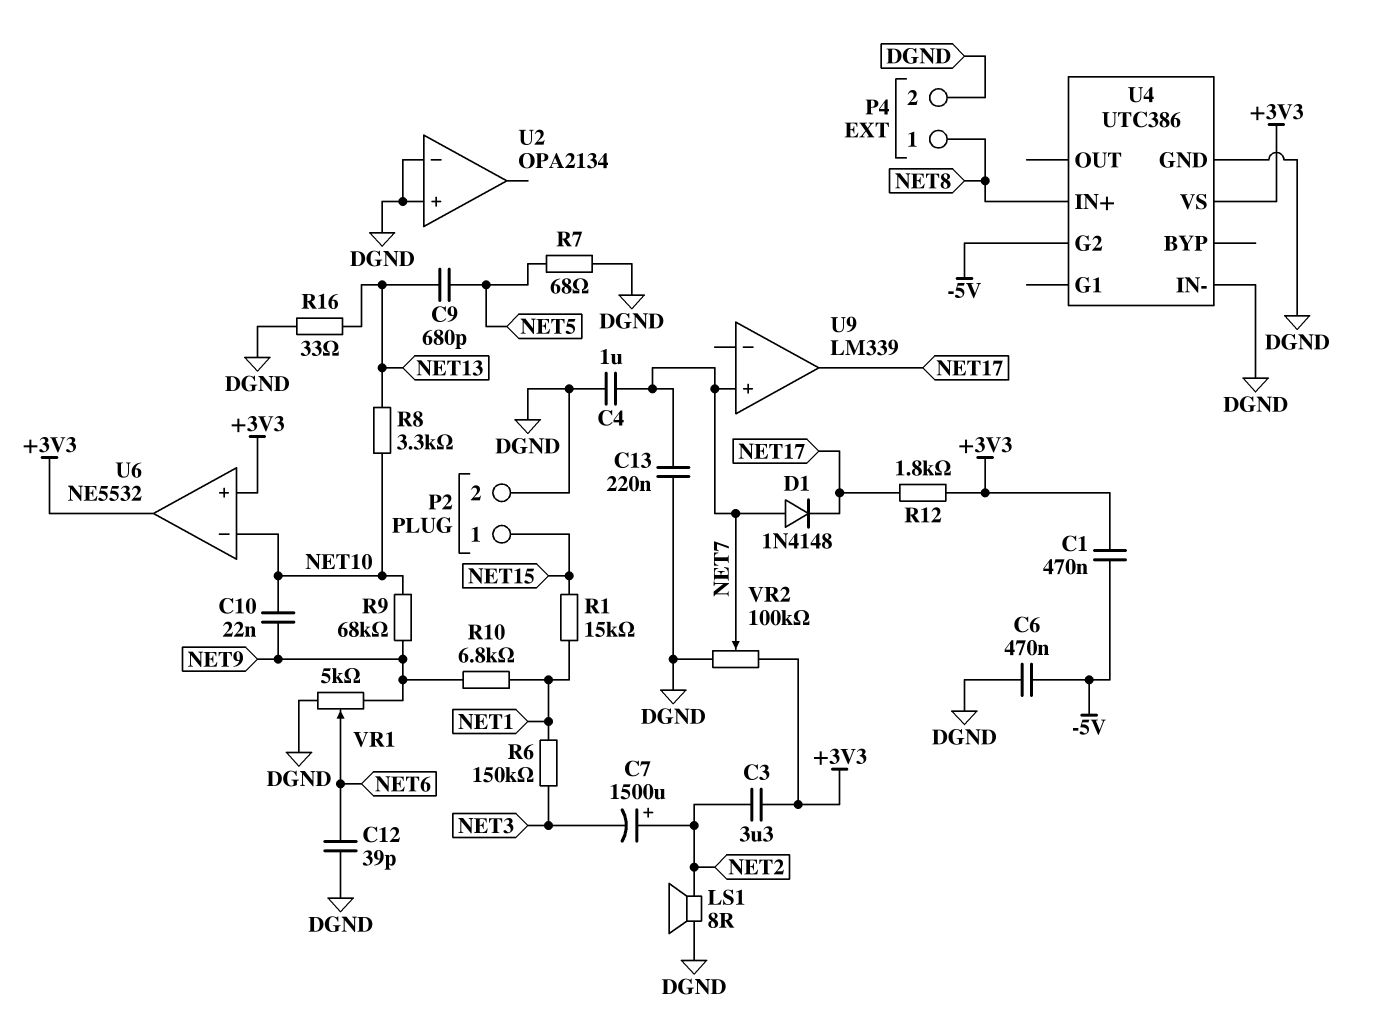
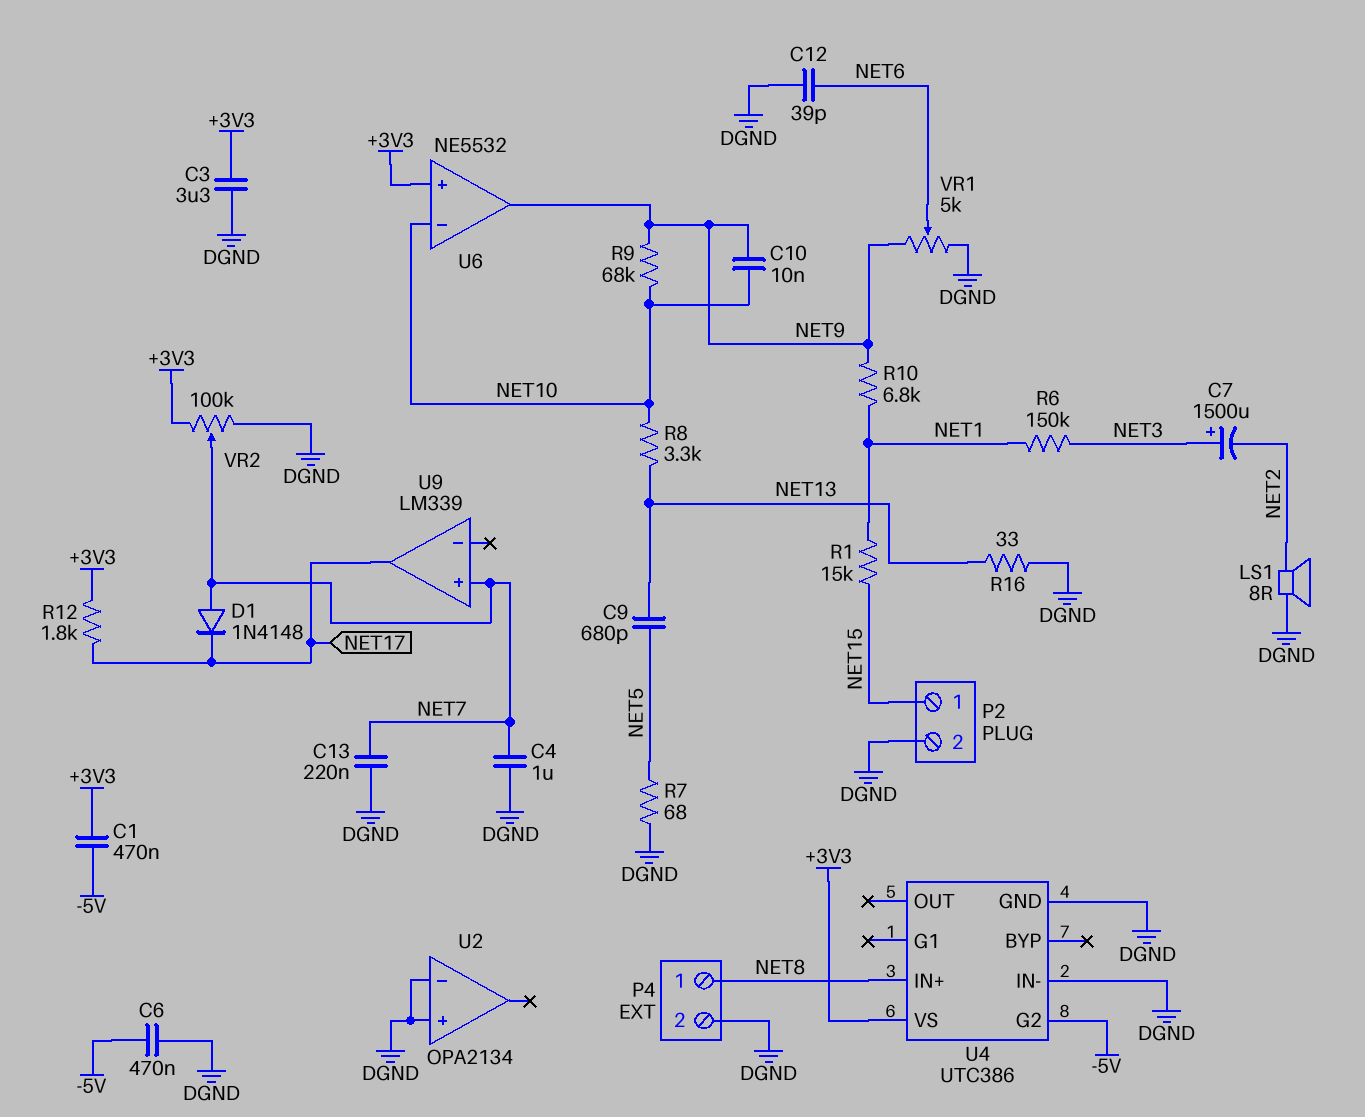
C3: 3.3uF (+3V3, NET2) -> 3.3uF (+3V3, DGND)
C7: 1500uF (plus NET2, minus NET3) -> 1500uF (plus NET3, minus NET2)
C10: 22nF (NET9, NET10) -> 10nF (NET9, NET10)
U6 pin out: +3V3 -> NET9

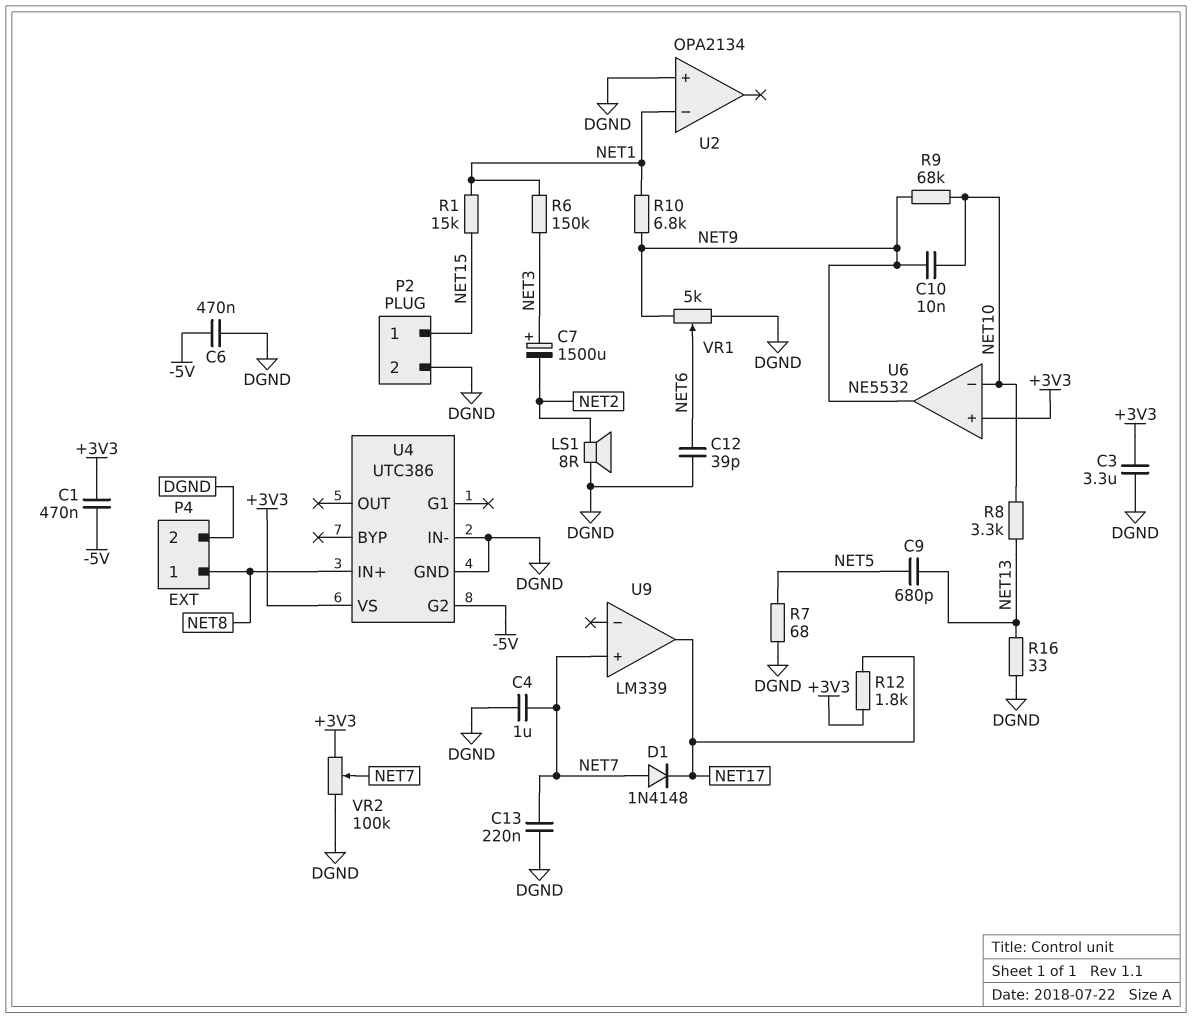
U2 pin in-: DGND -> NET1

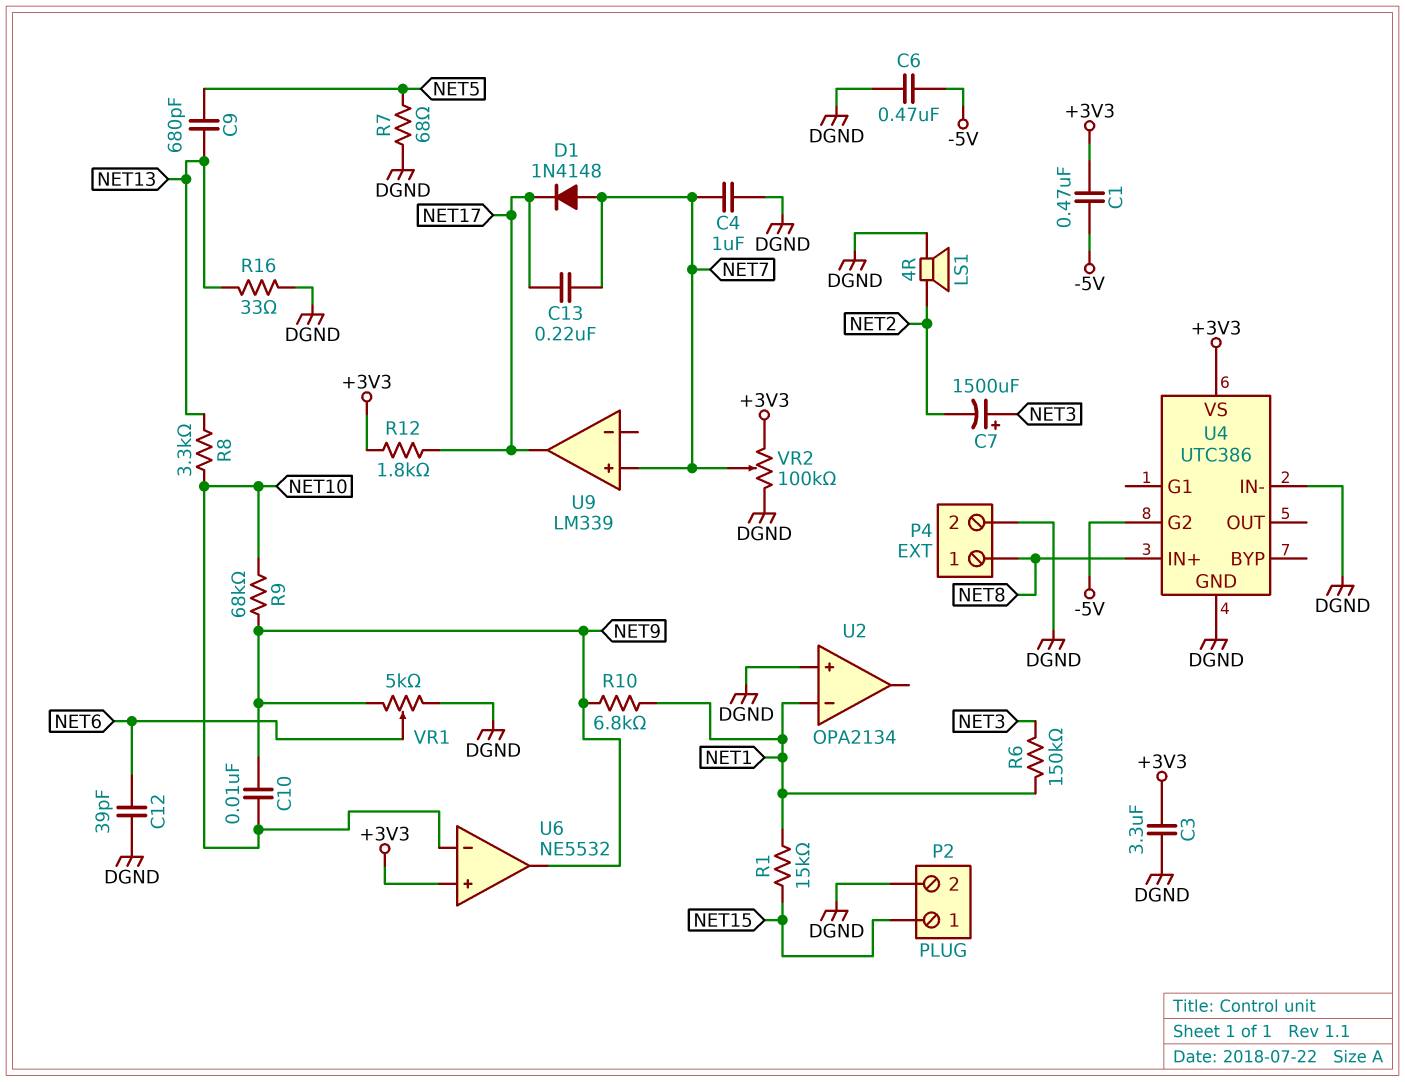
C13: 220nF (DGND, NET7) -> 220nF (NET7, NET17)
LS1: speaker 8R (DGND, NET2) -> speaker 4R (DGND, NET2)

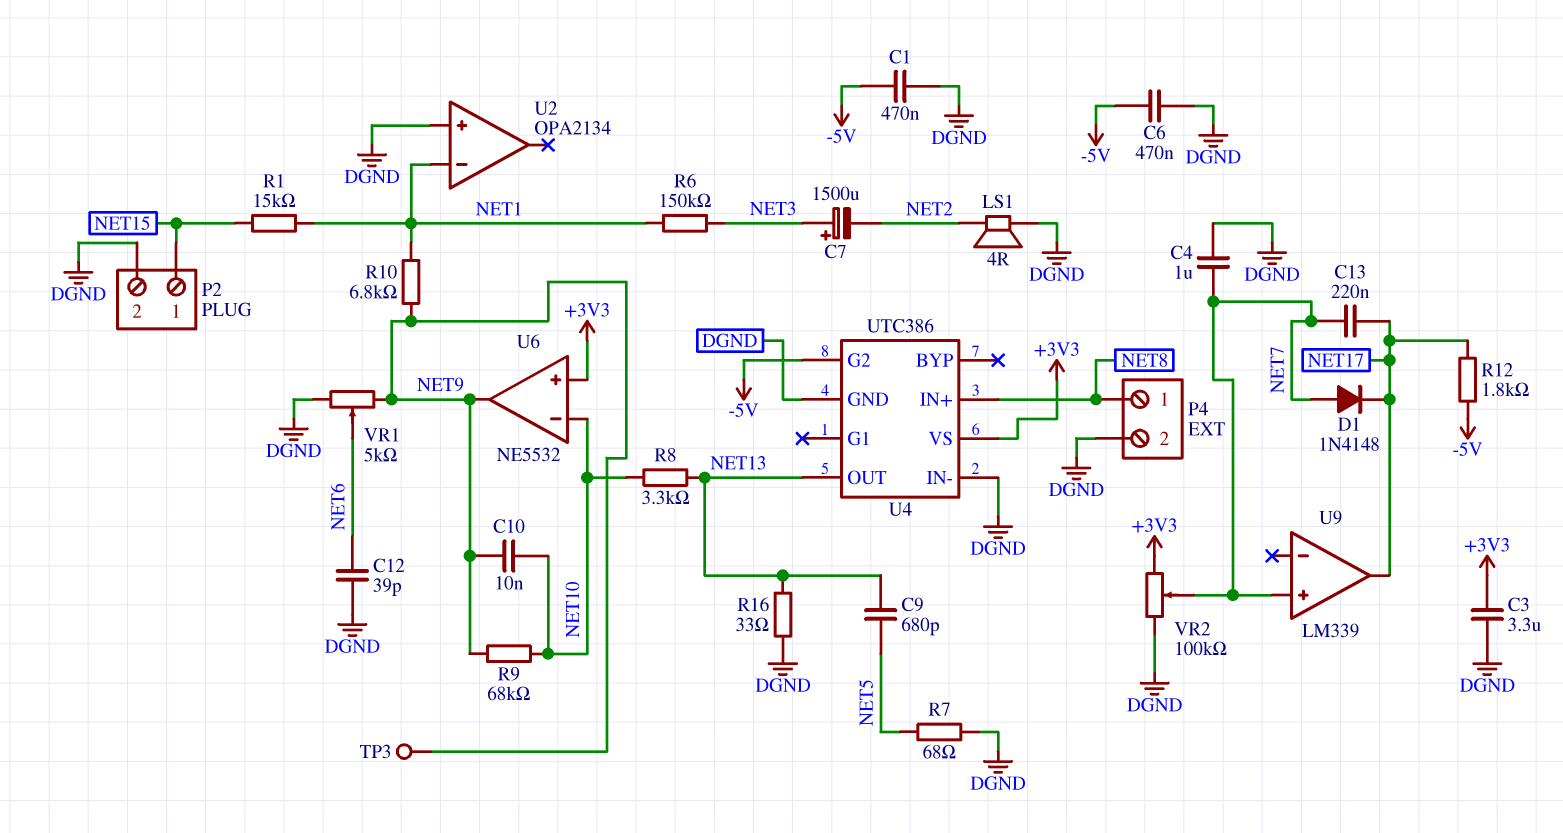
C1: 470nF (+3V3, -5V) -> 470nF (-5V, DGND)
R12: 1.8k (+3V3, NET17) -> 1.8k (-5V, NET17)
TP3: none -> test point (NET9)
U4 pin OUT: none -> NET13

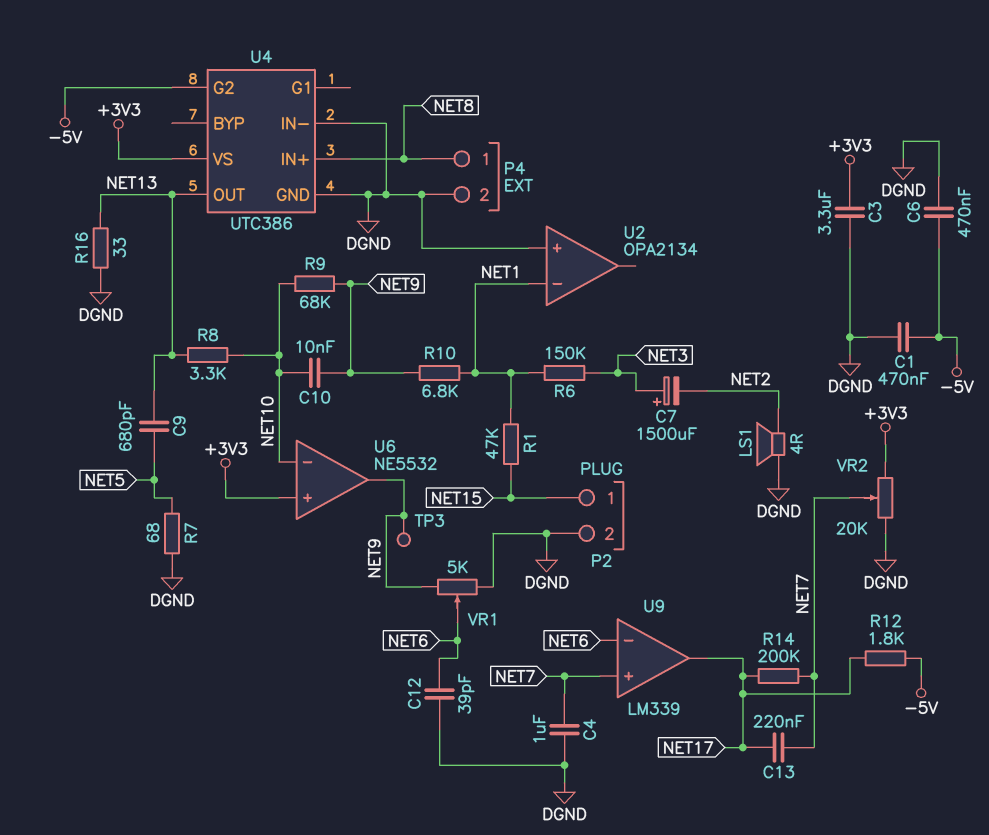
D1: diode 1N4148 (A NET7, K NET17) -> none
R1: 15k (NET1, NET15) -> 47k (NET1, NET15)
R14: none -> 200k (NET7, NET17)
U9 pin in-: none -> NET6
VR2: 100k (+3V3, DGND, wiper NET7) -> 20k (+3V3, DGND, wiper NET7)

